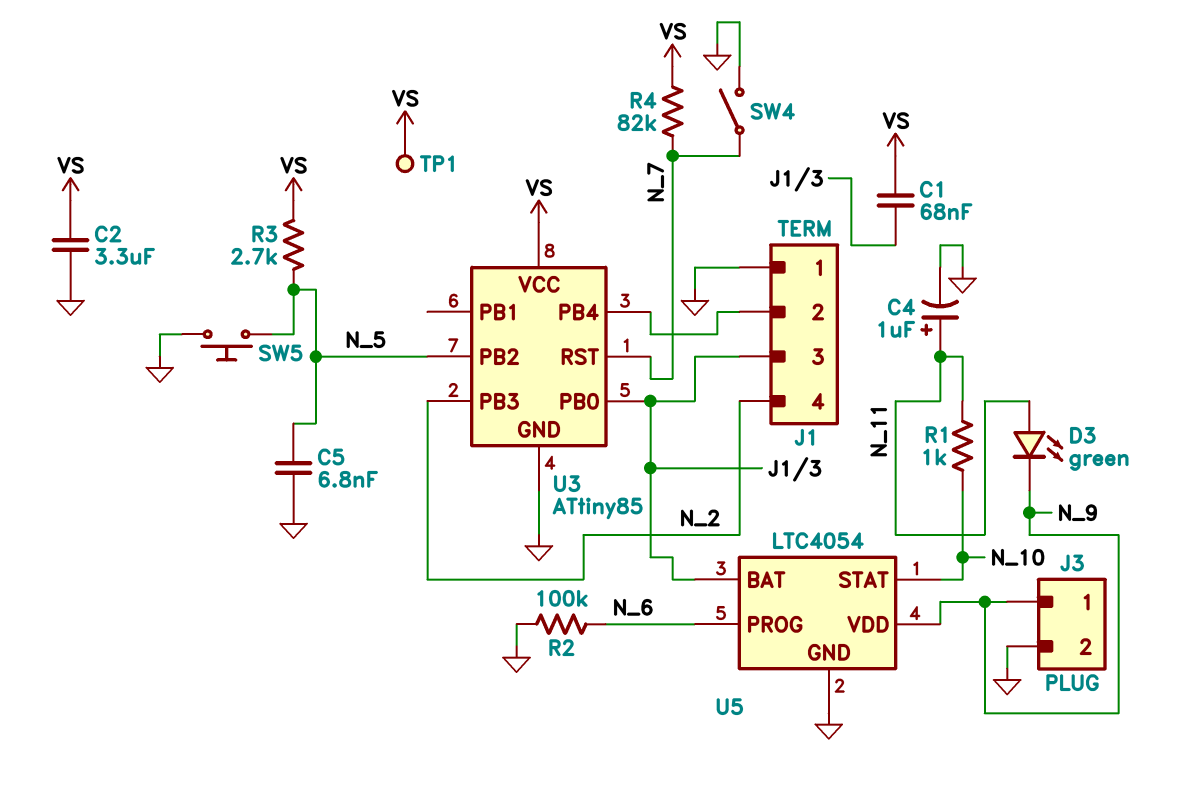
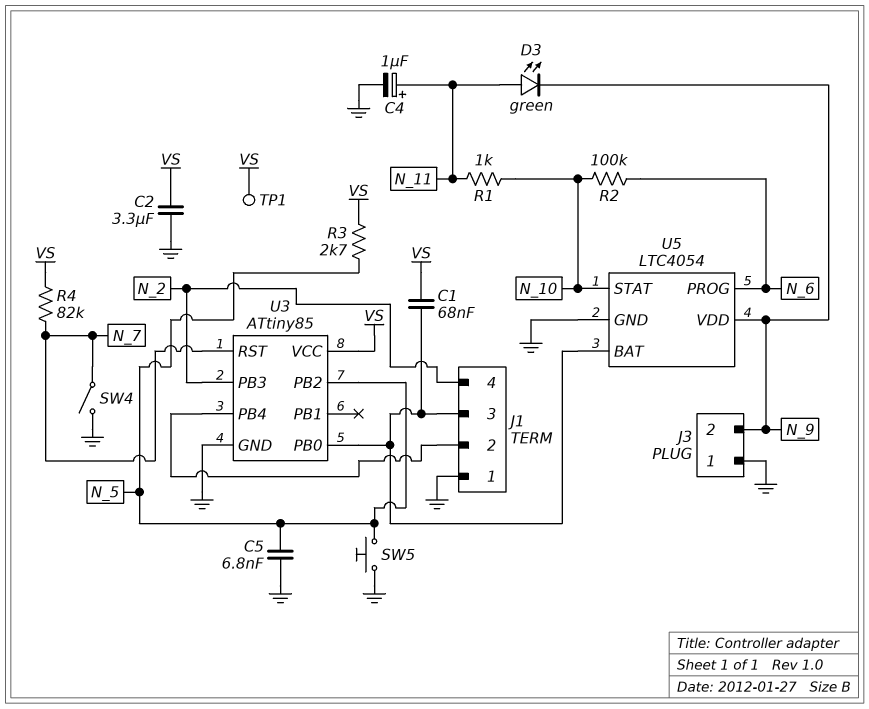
J3 pin 1: N_9 -> GND
J3 pin 2: GND -> N_9
R2: 100k (GND, N_6) -> 100k (N_6, N_10)

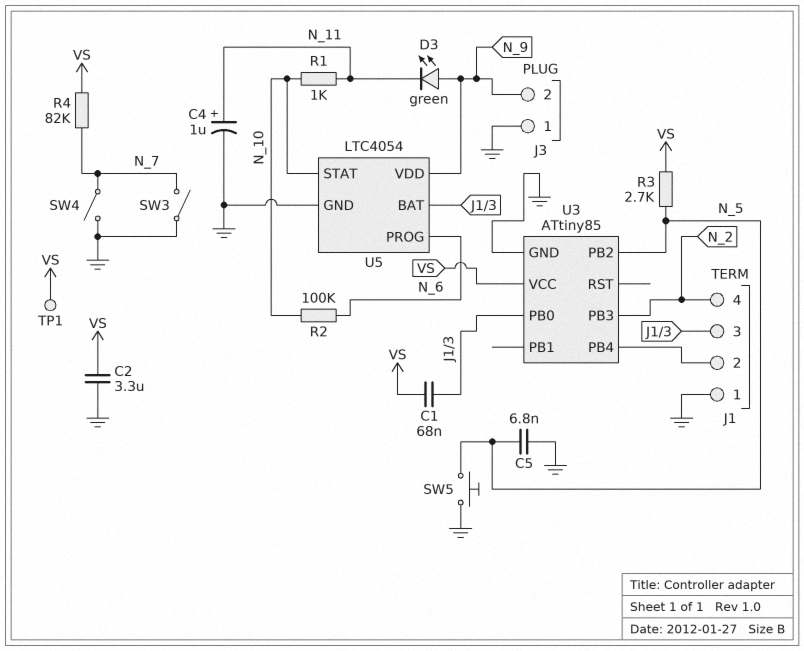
D3: LED green (A N_11, K N_9) -> LED green (A N_9, K N_11)
SW3: none -> switch (GND, N_7)
U3 pin RST: N_7 -> none

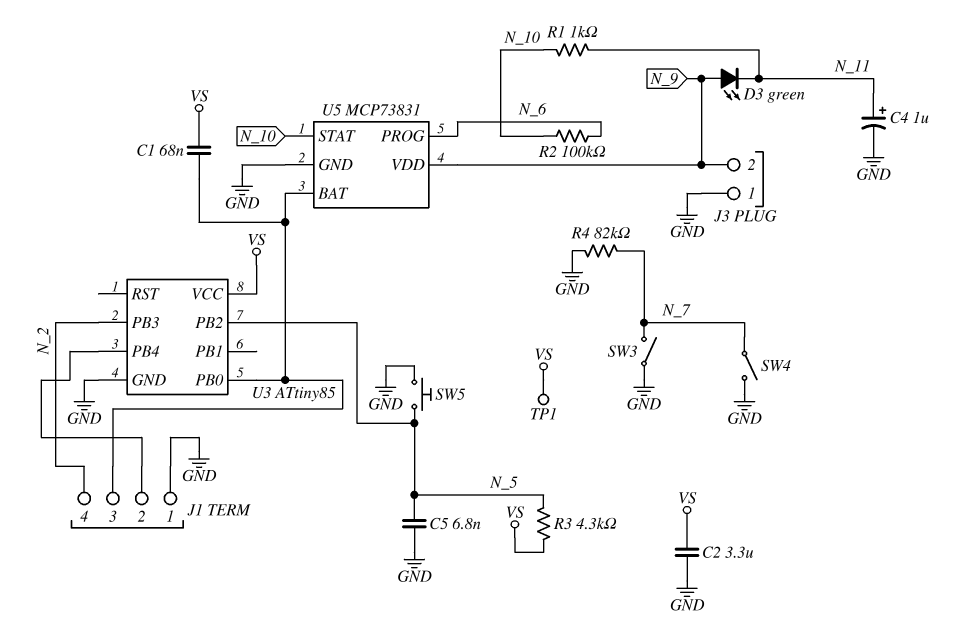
R3: 2.7k (N_5, VS) -> 4.3k (N_5, VS)
R4: 82k (N_7, VS) -> 82k (GND, N_7)
U5: LTC4054 -> MCP73831

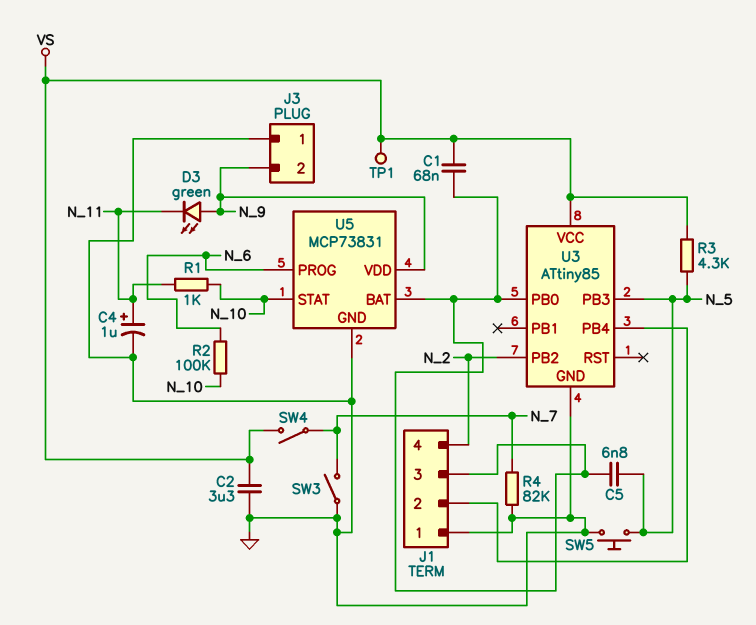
C5: 6.8nF (GND, N_5) -> 6.8nF (J1/3, N_5)
SW4: switch (GND, N_7) -> switch (N_7, VS)
U3 pin PB2: N_5 -> N_2
U3 pin PB3: N_2 -> N_5

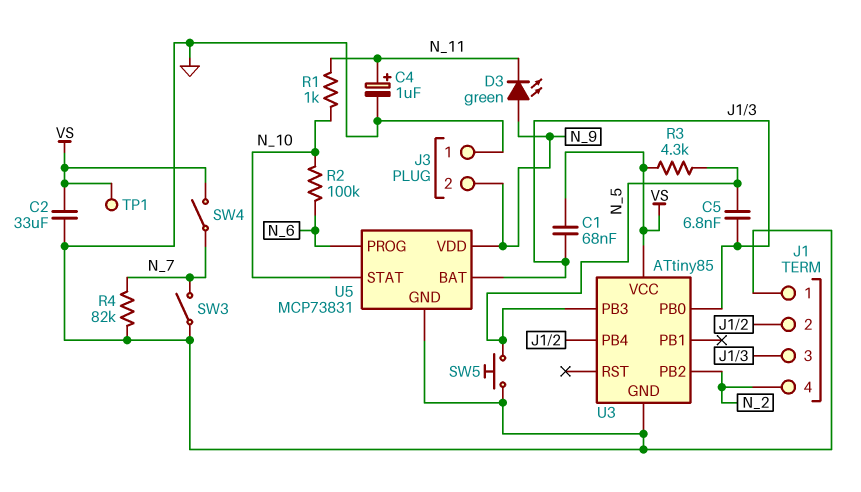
C2: 3.3uF (GND, VS) -> 33uF (GND, VS)

